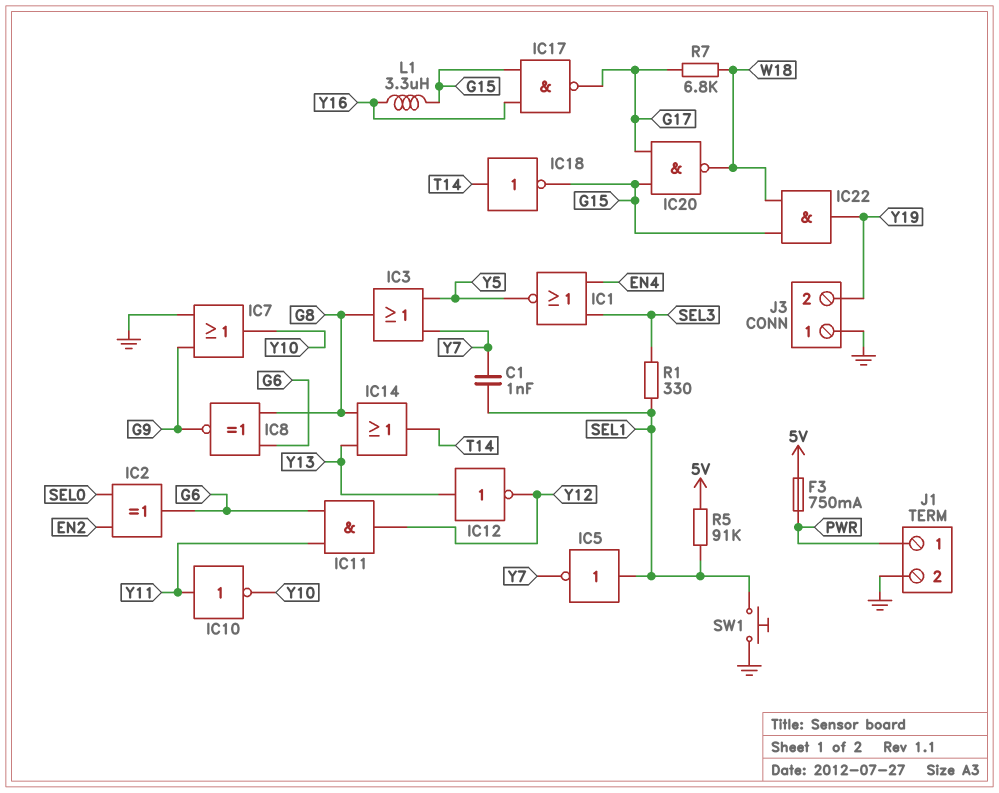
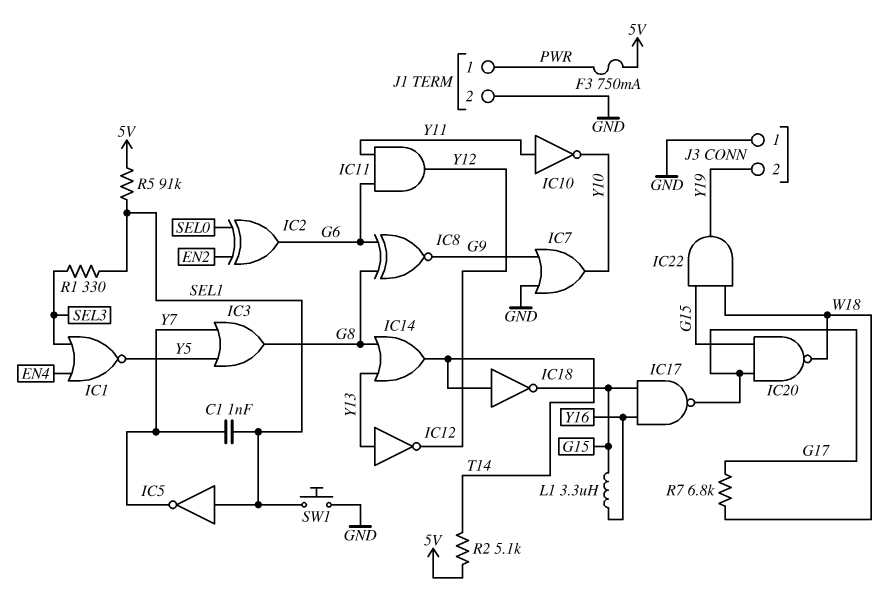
R2: none -> 5.1k (5V, T14)

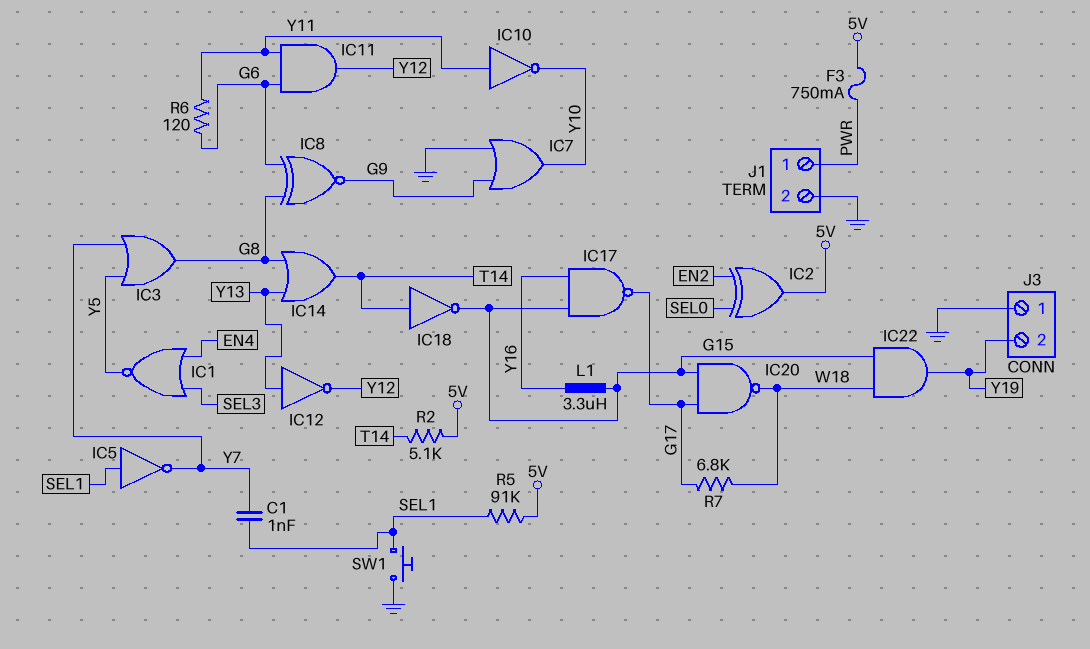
IC2: XOR (in EN2, in SEL0, out G6) -> XOR (in EN2, in SEL0, out 5V)
R1: 330 (SEL1, SEL3) -> none
R6: none -> 120 (G6, Y11)

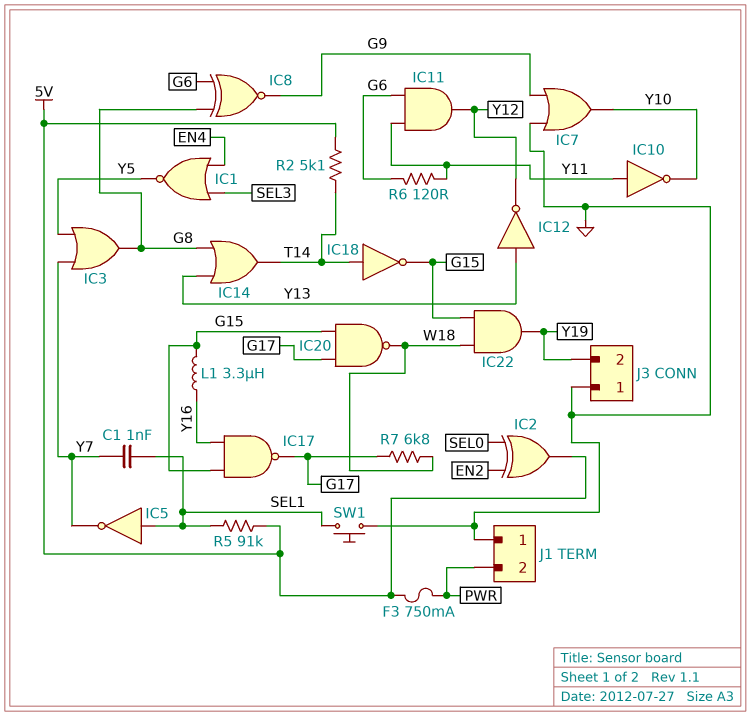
J1 pin 1: PWR -> GND
J1 pin 2: GND -> PWR

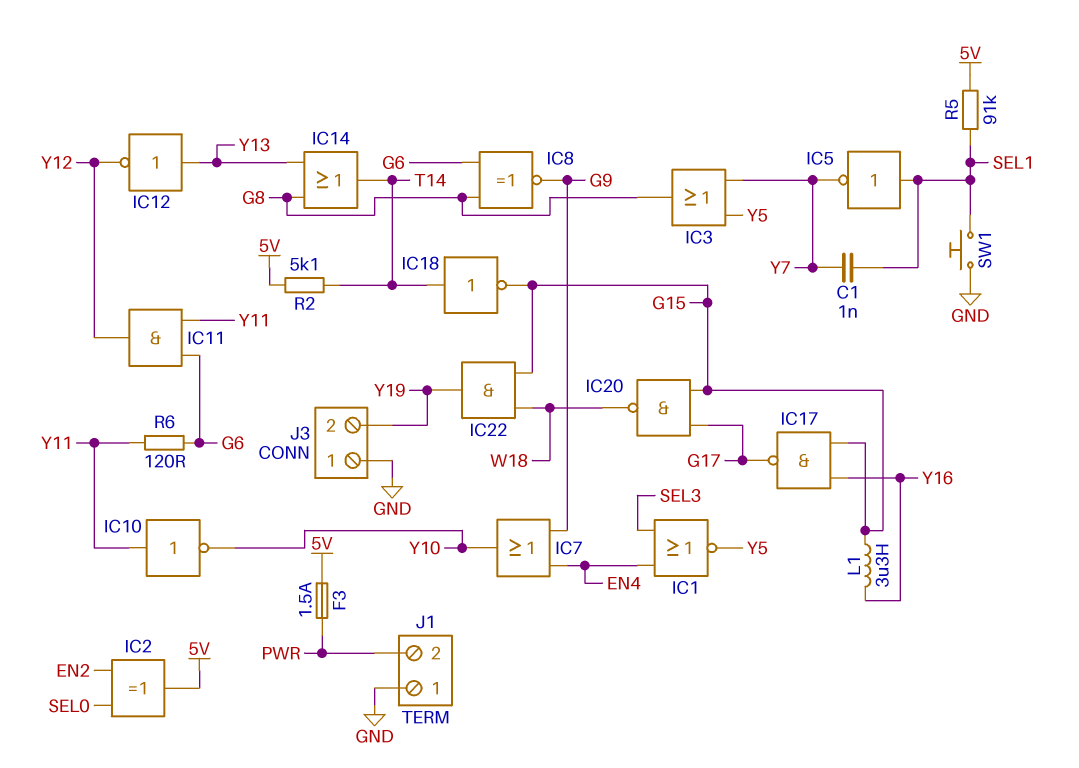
F3: 750mA (5V, PWR) -> 1.5A (5V, PWR)
IC7: OR (in G9, in GND, out Y10) -> OR (in EN4, in G9, out Y10)
R7: 6.8k (G17, W18) -> none

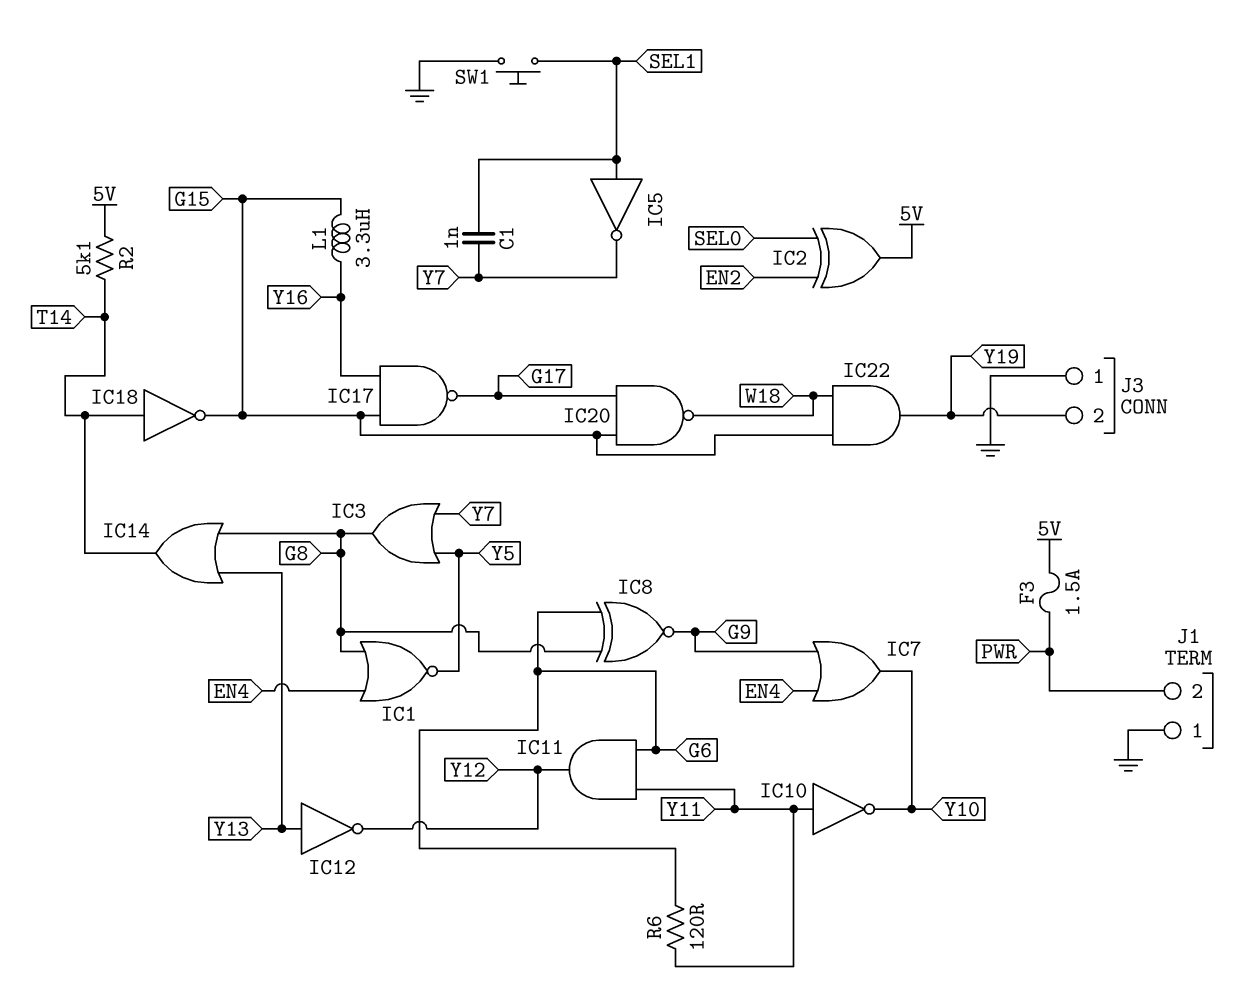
IC1: NOR (in EN4, in SEL3, out Y5) -> NOR (in EN4, in G8, out Y5)
R5: 91k (5V, SEL1) -> none

